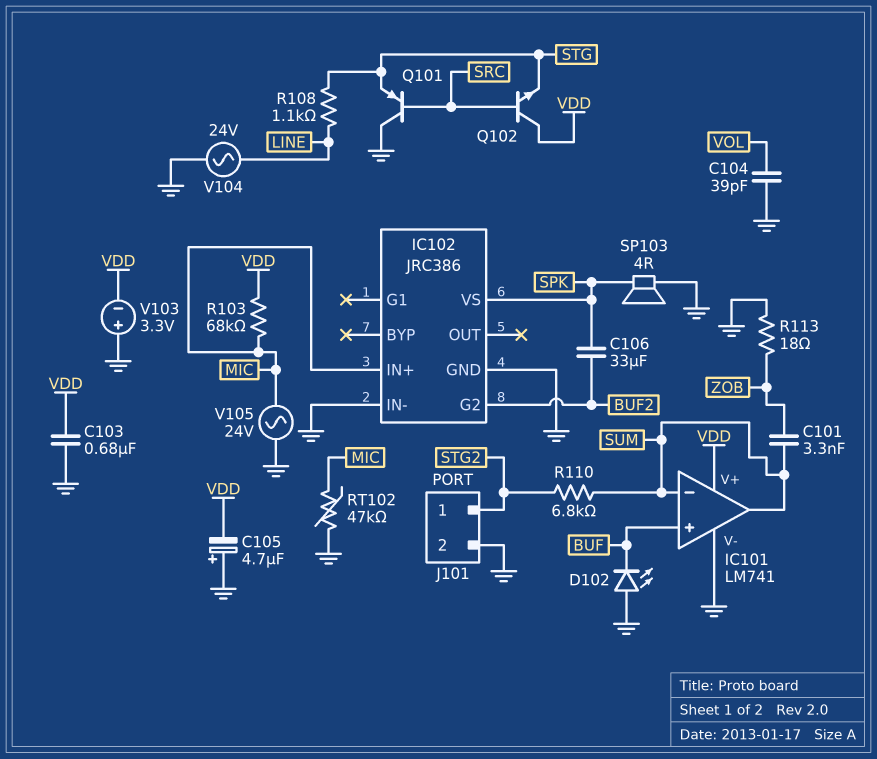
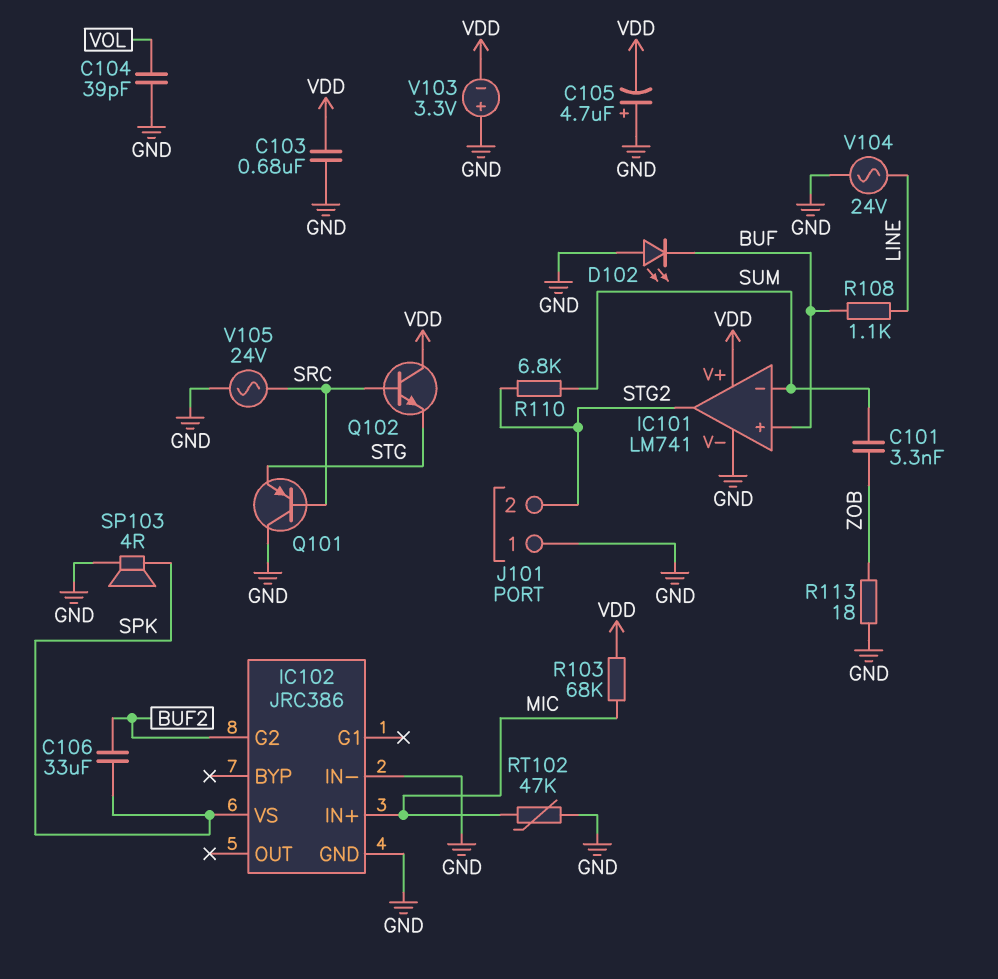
IC101 pin out: SUM -> STG2
J101 pin 1: STG2 -> GND
J101 pin 2: GND -> STG2
R108: 1.1k (LINE, STG) -> 1.1k (BUF, LINE)
V105: AC 24V (GND, MIC) -> AC 24V (GND, SRC)

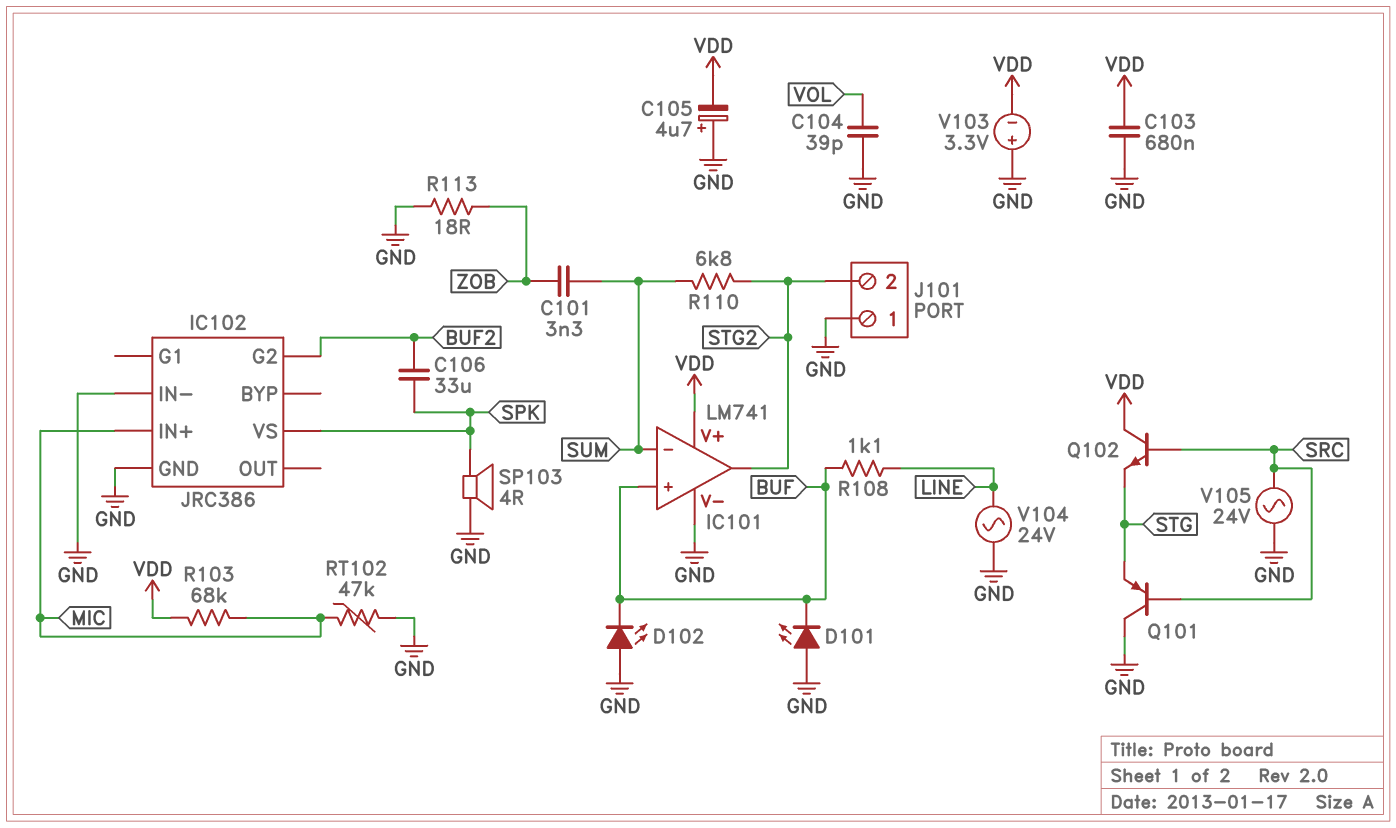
D101: none -> LED (A GND, K BUF)

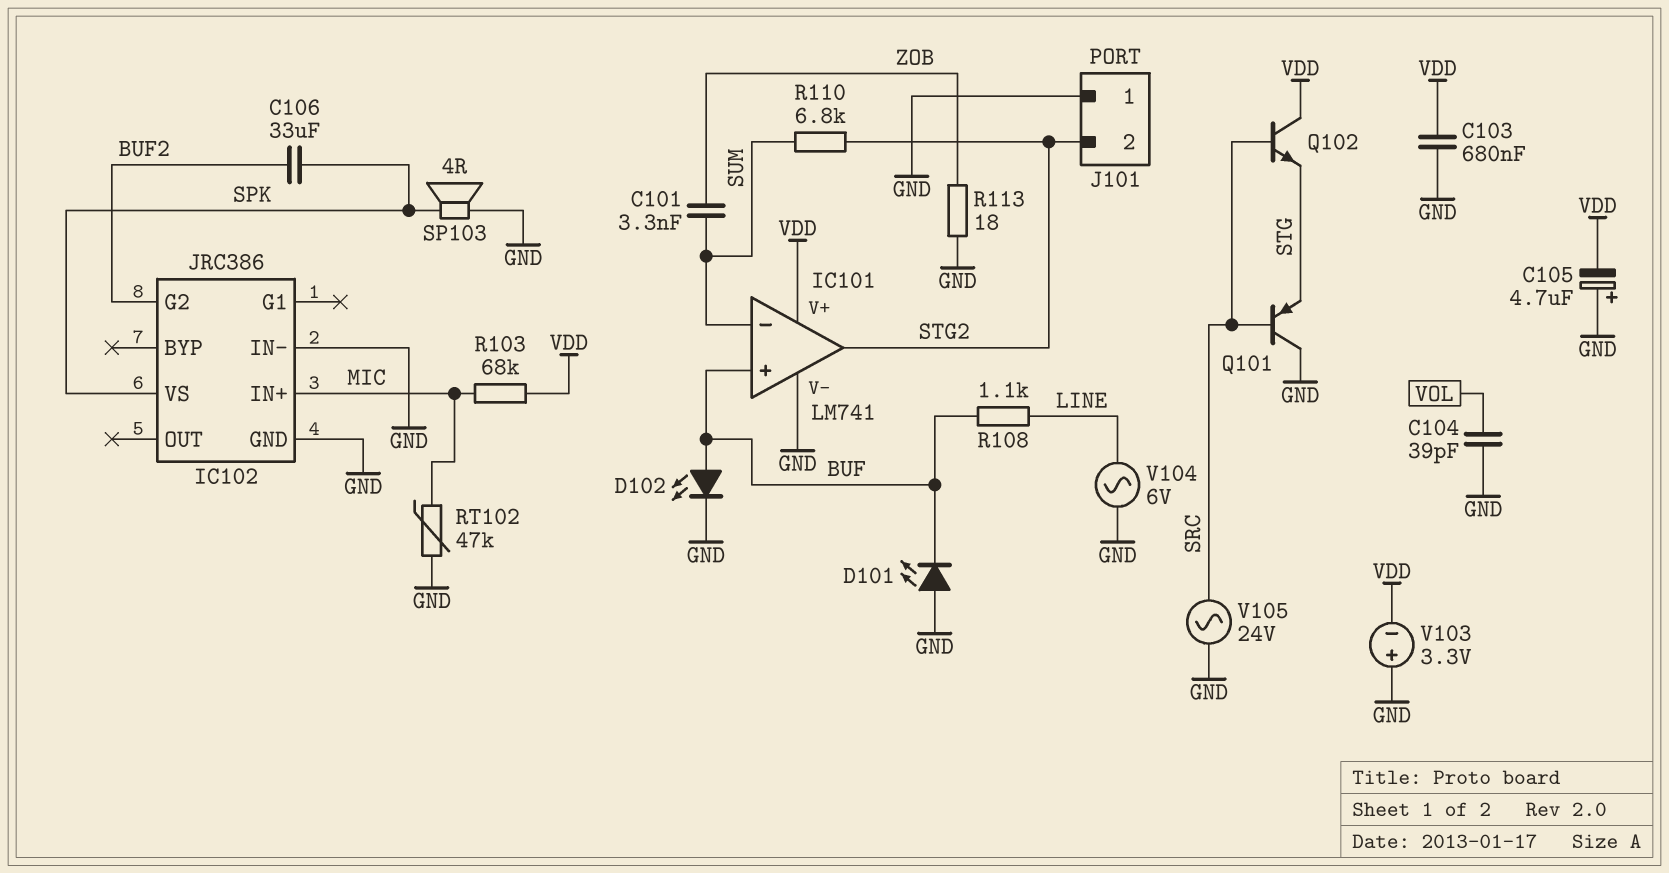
D102: LED (A GND, K BUF) -> LED (A BUF, K GND)
V104: AC 24V (GND, LINE) -> AC 6V (GND, LINE)

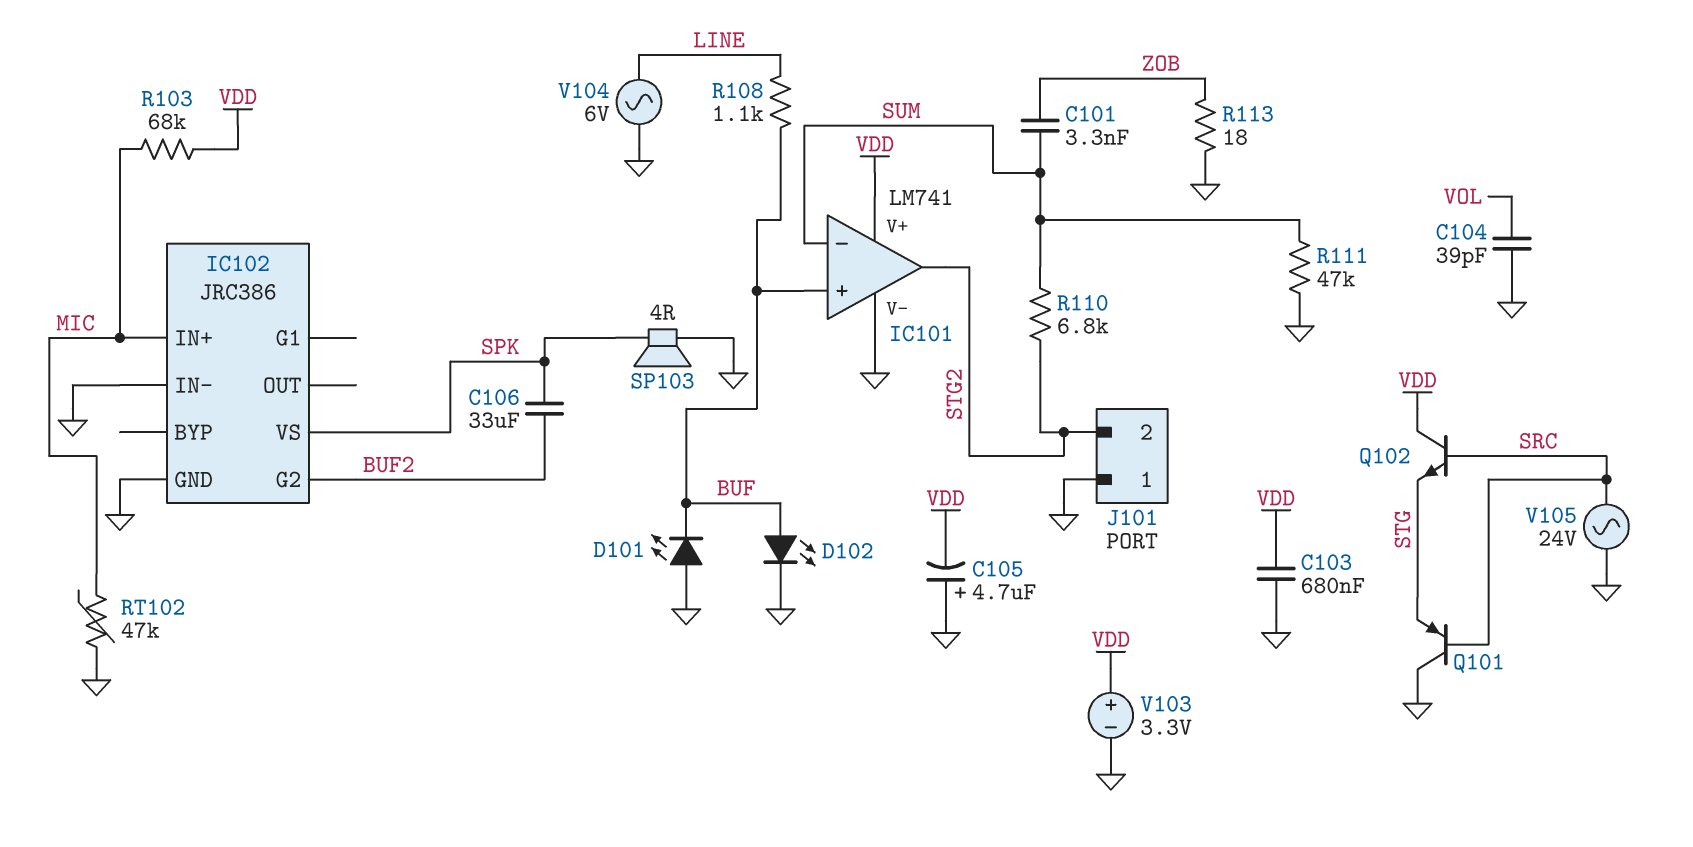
R111: none -> 47k (GND, SUM)
V103: 3.3V (plus GND, minus VDD) -> 3.3V (plus VDD, minus GND)

